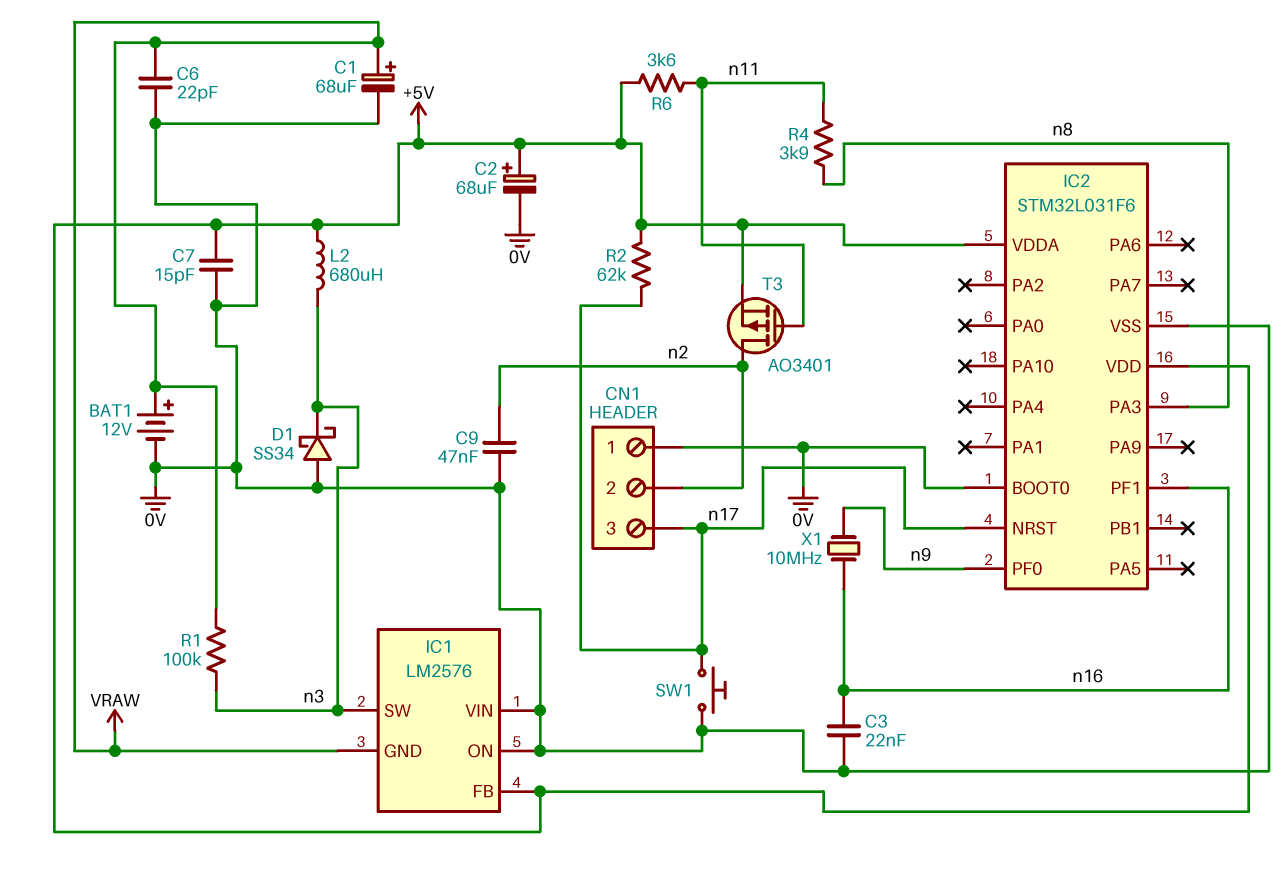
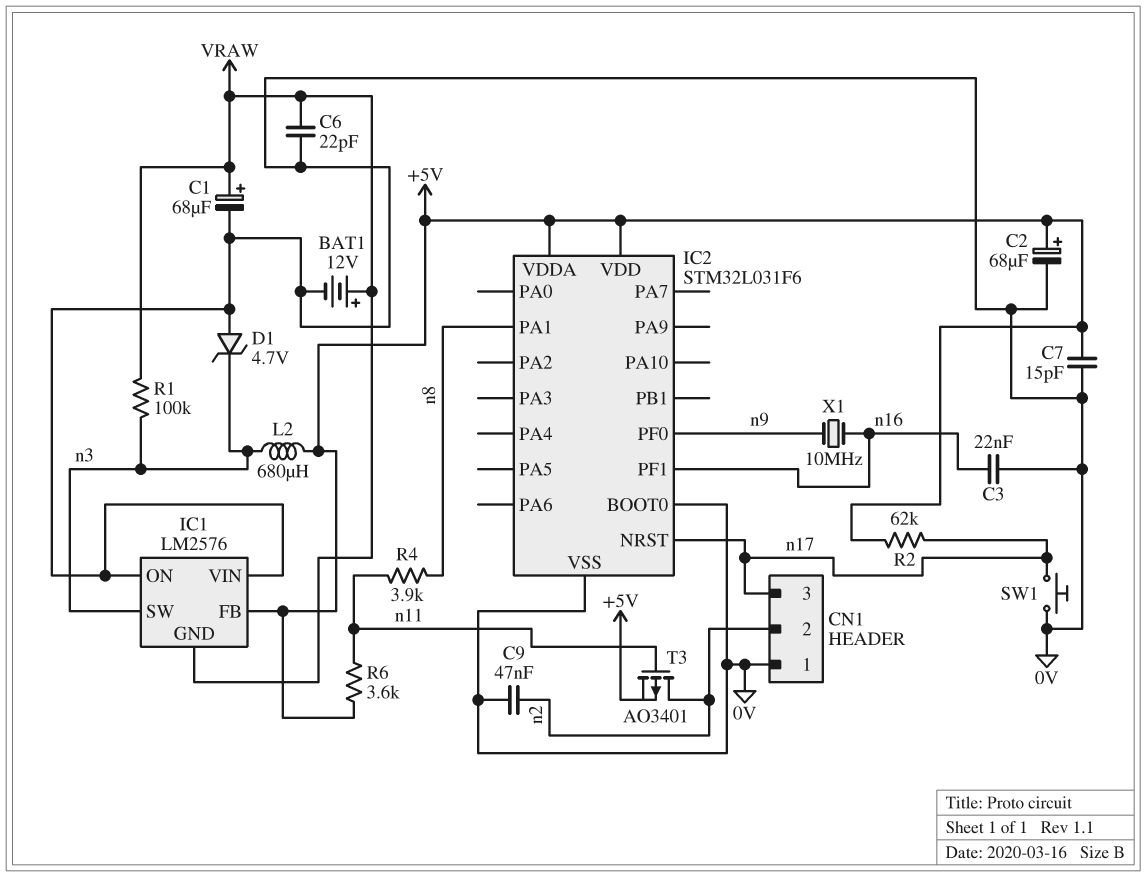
D1: schottky SS34 (A 0V, K n3) -> zener 4.7V (A 0V, K n3)
IC2 pin PA1: none -> n8
IC2 pin PA3: n8 -> none

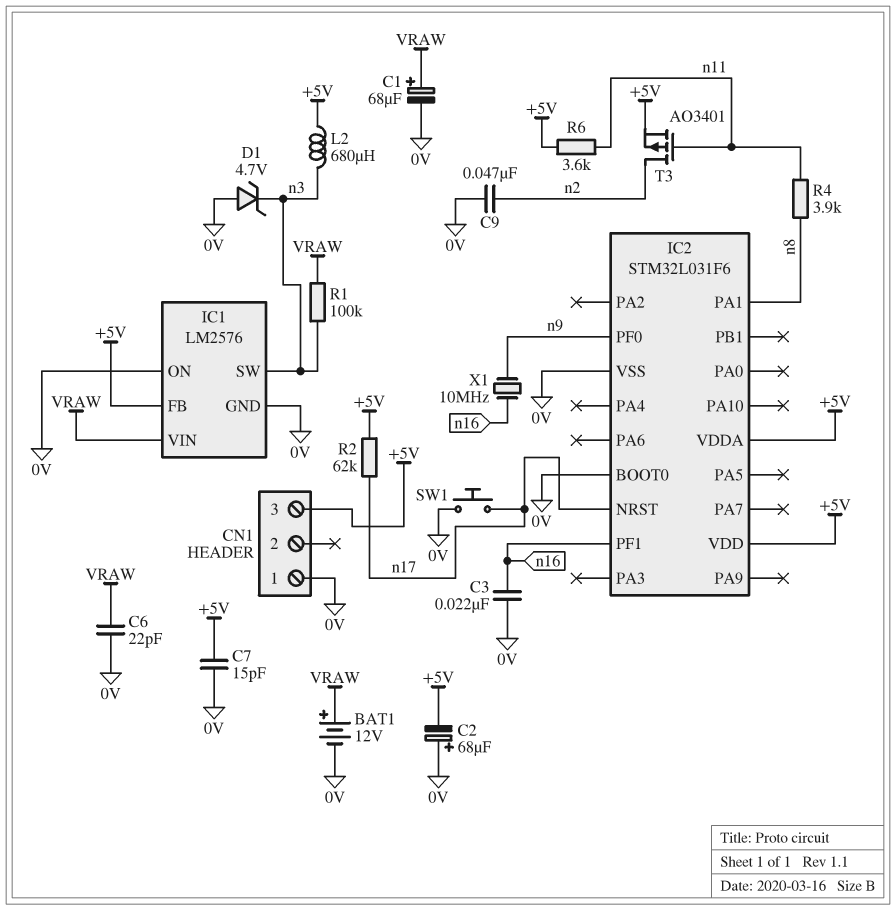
C2: 68uF (plus +5V, minus 0V) -> 68uF (plus 0V, minus +5V)
CN1 pin 2: n2 -> none
CN1 pin 3: n17 -> +5V
IC1 pin GND: VRAW -> 0V
IC1 pin VIN: 0V -> VRAW

